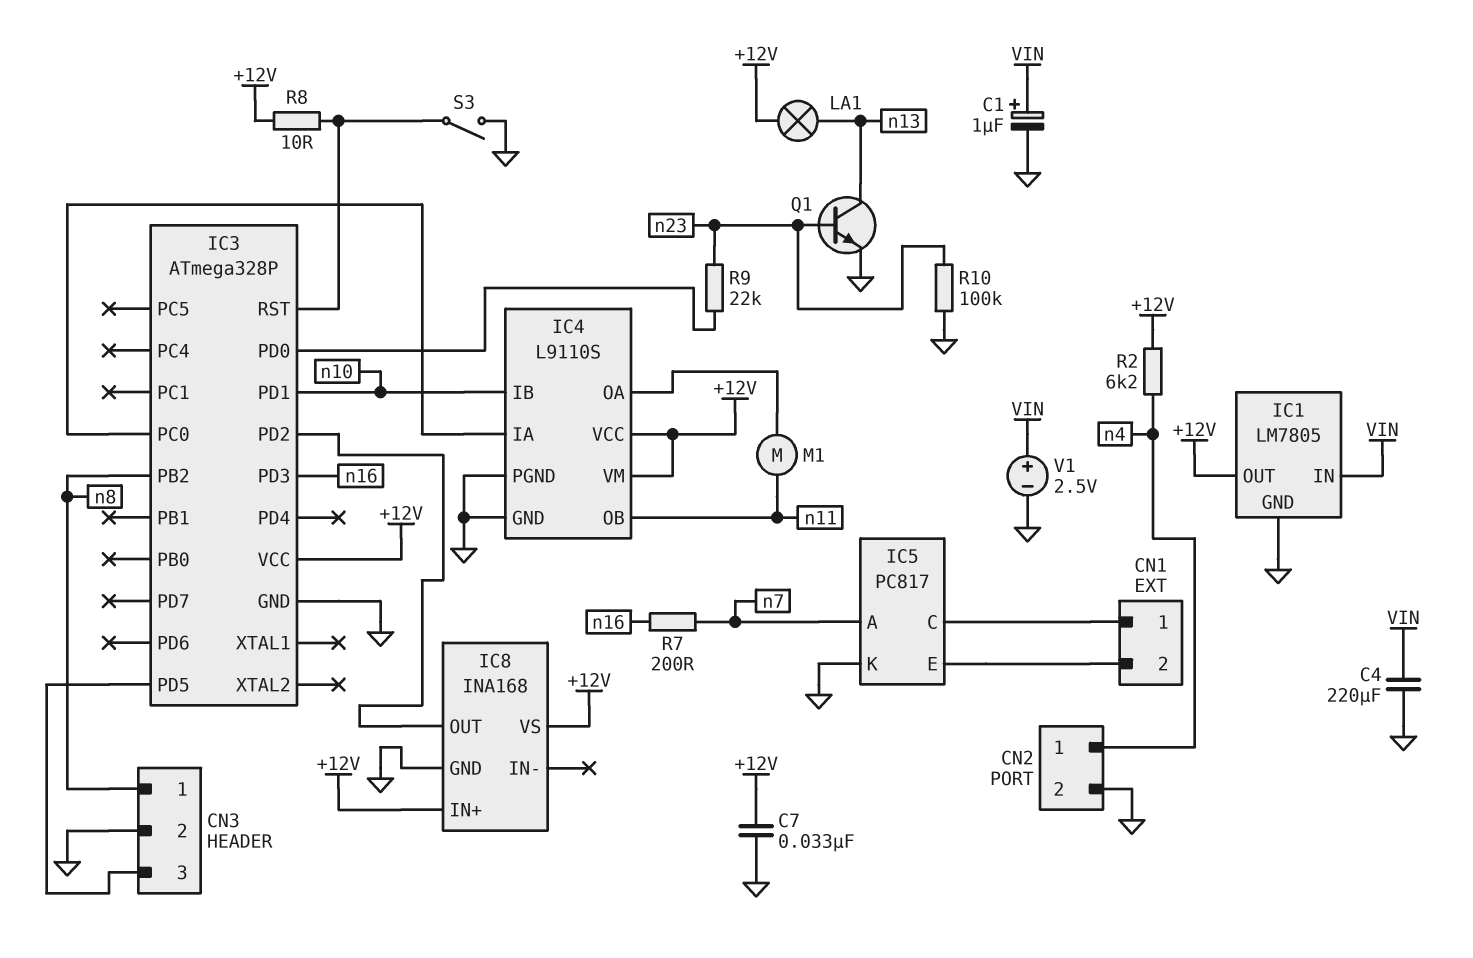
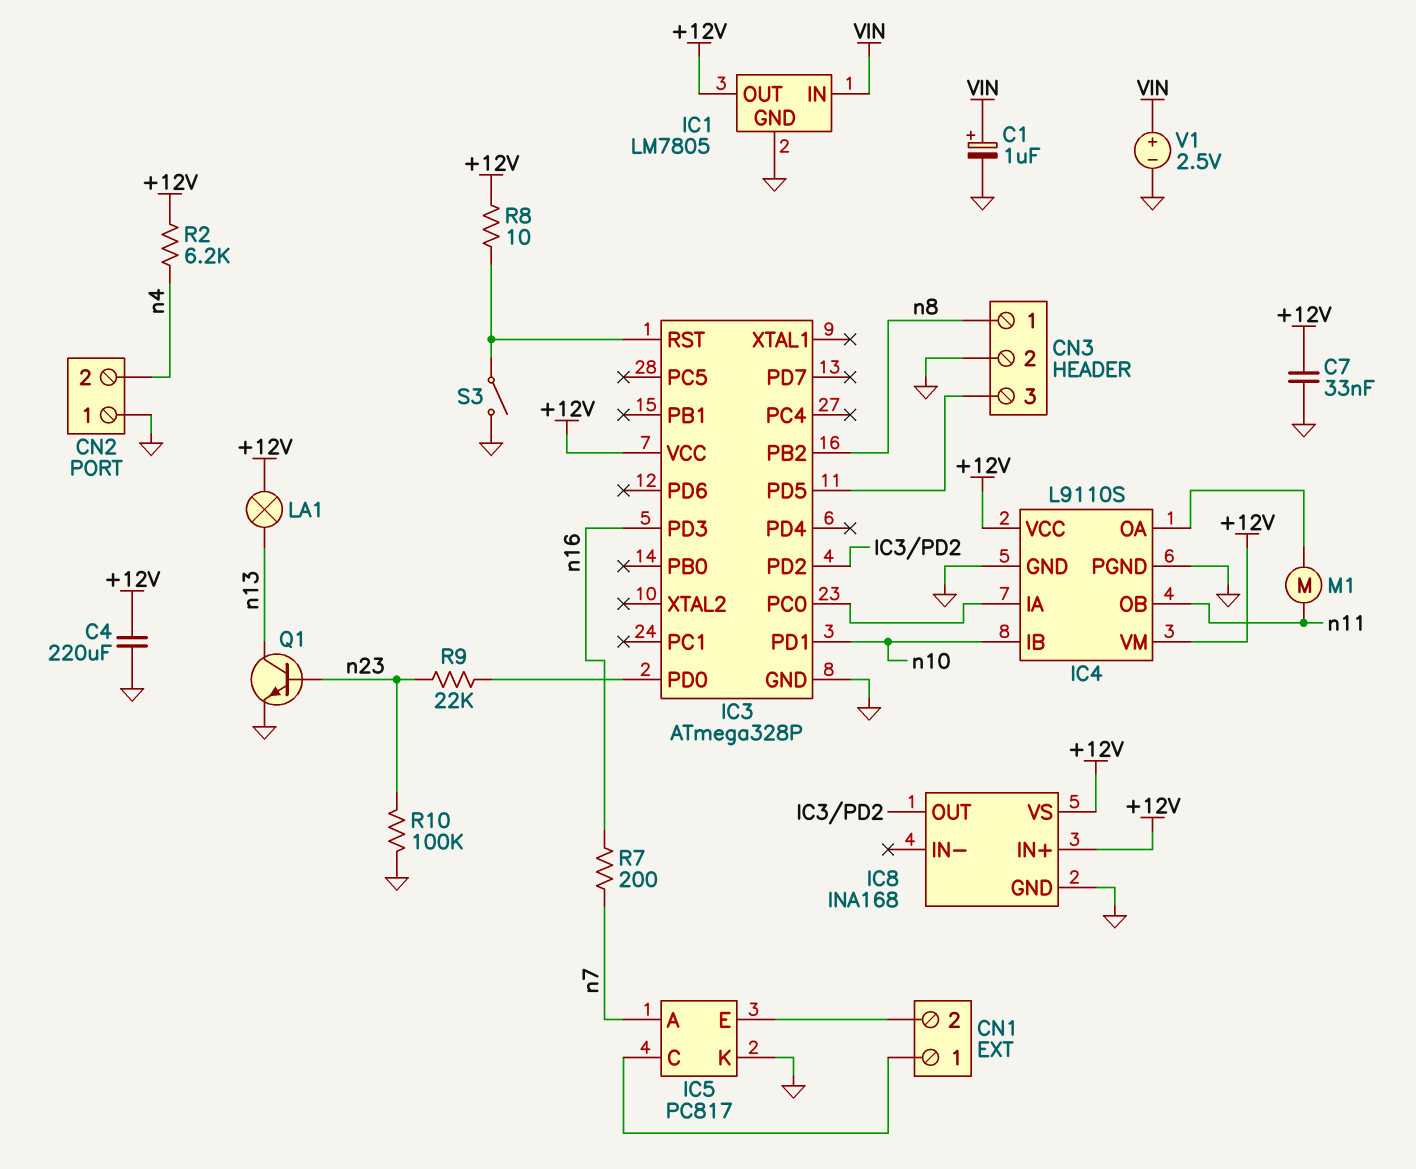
C4: 220uF (GND, VIN) -> 220uF (+12V, GND)
CN2 pin 1: n4 -> GND
CN2 pin 2: GND -> n4

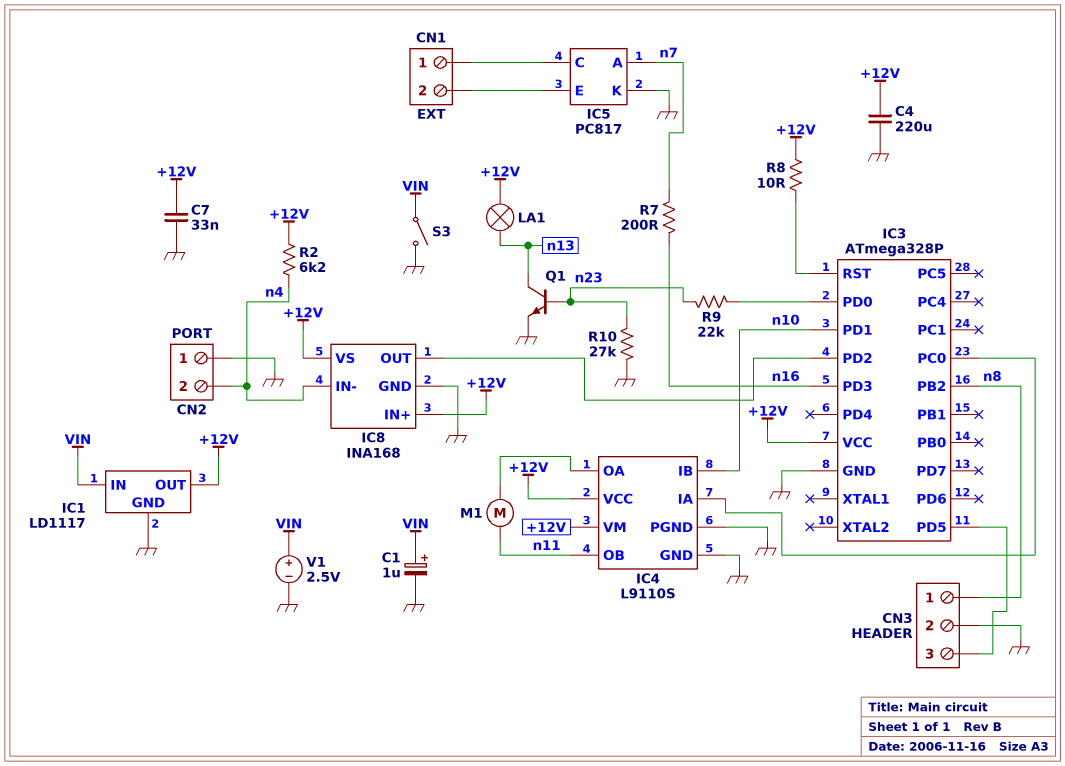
IC1: LM7805 -> LD1117
IC8 pin IN-: none -> n4
R10: 100k (GND, n23) -> 27k (GND, n23)
S3: switch (GND, IC3/RST) -> switch (GND, VIN)

